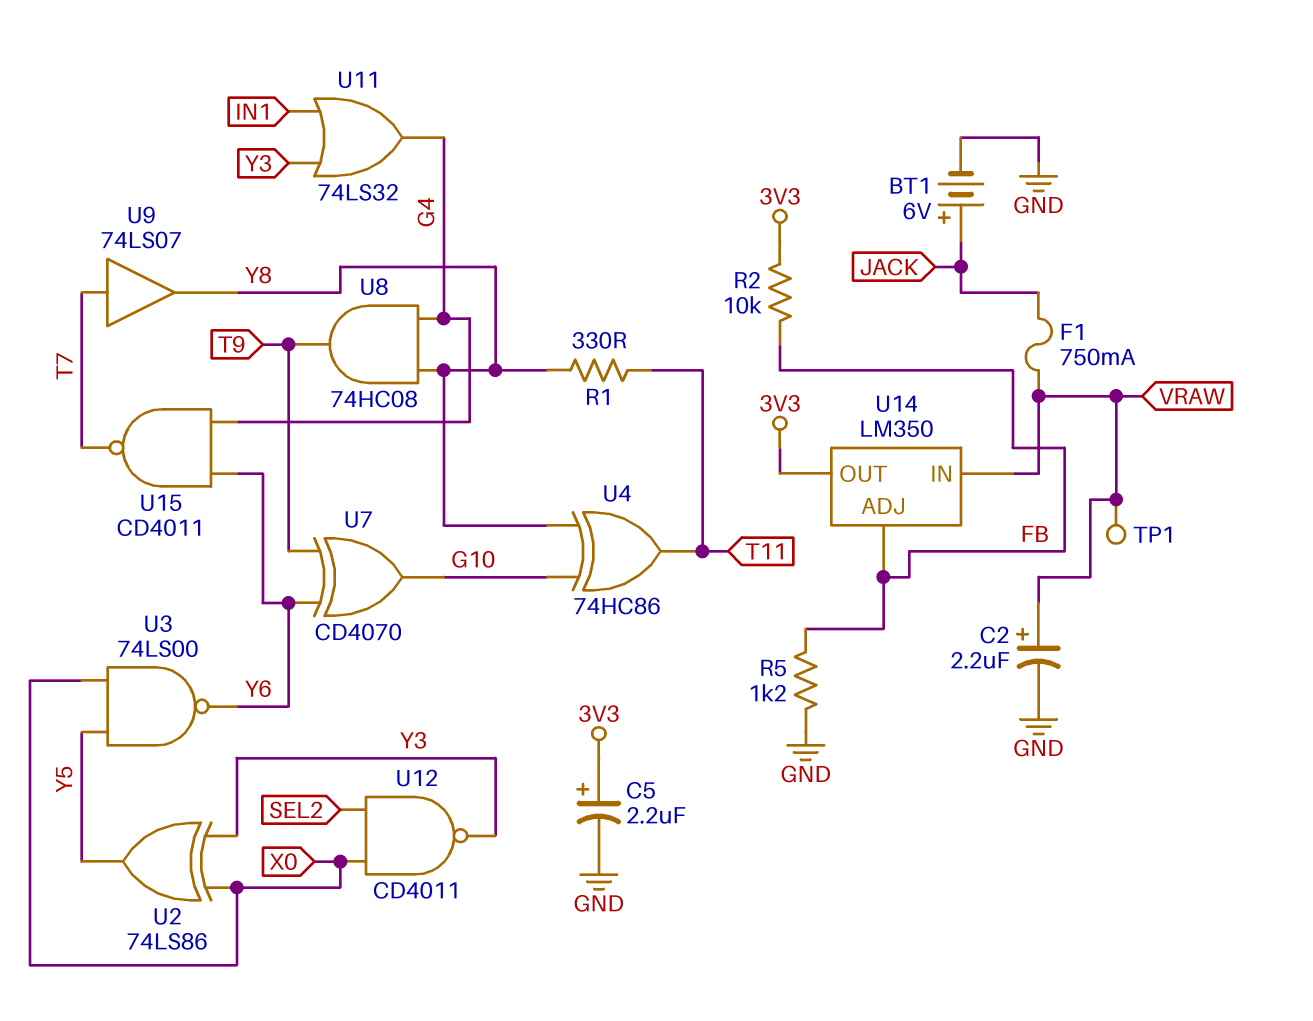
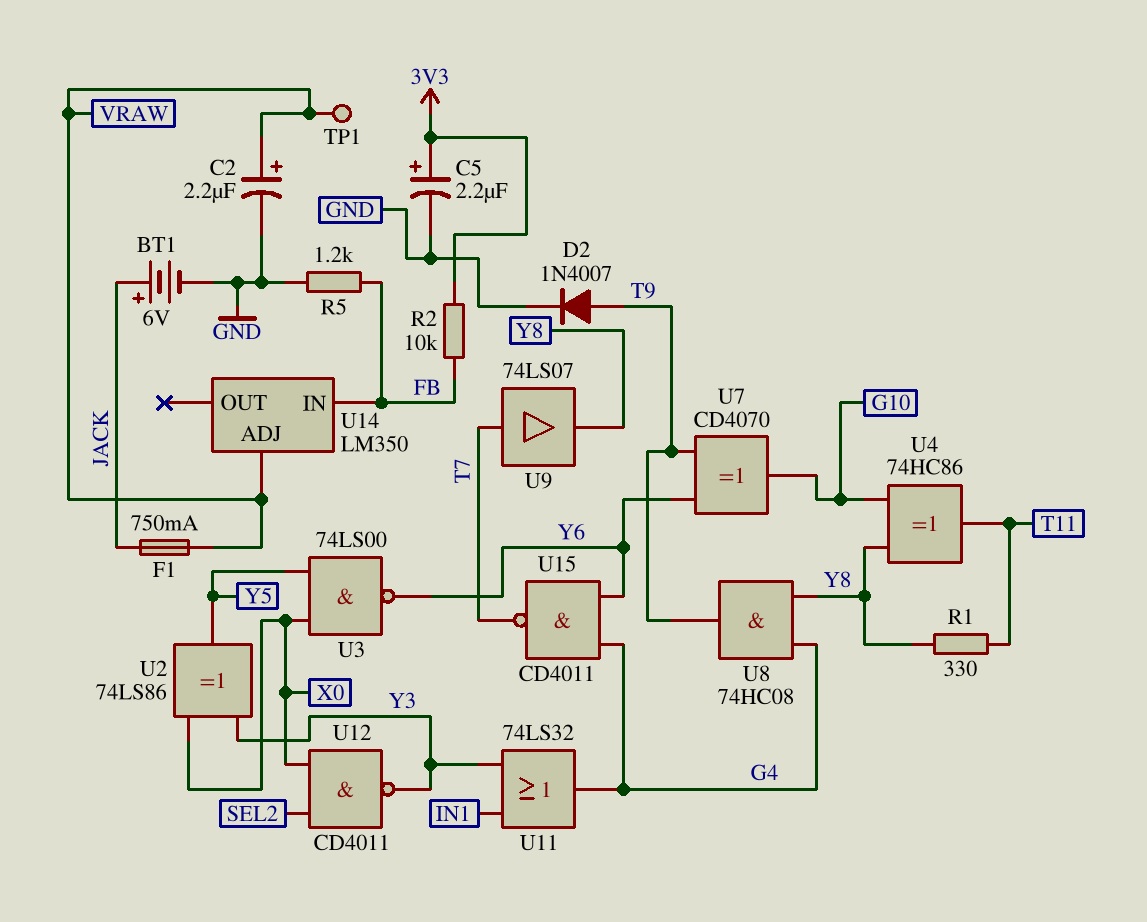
D2: none -> diode 1N4007 (A T9, K GND)
U14 pin ADJ: FB -> VRAW
U14 pin IN: VRAW -> FB
U14 pin OUT: 3V3 -> none

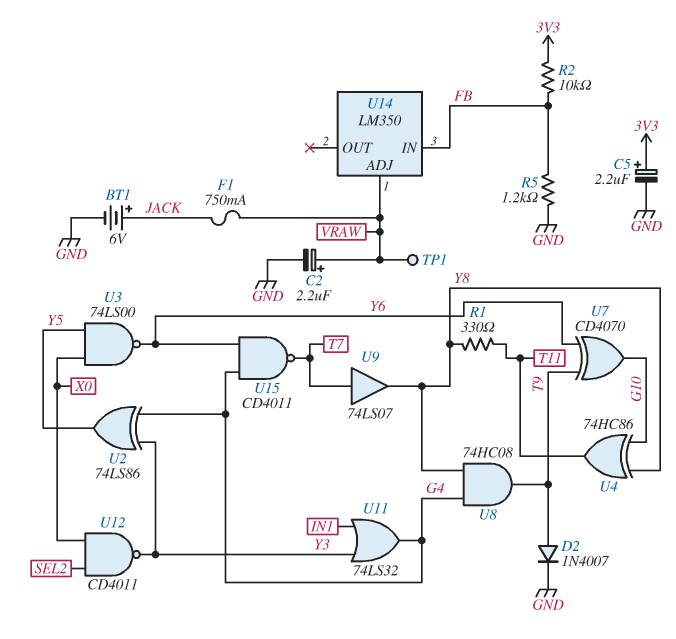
U2: XOR 74LS86 (in X0, in Y3, out Y5) -> XOR 74LS86 (in G4, in Y3, out Y5)

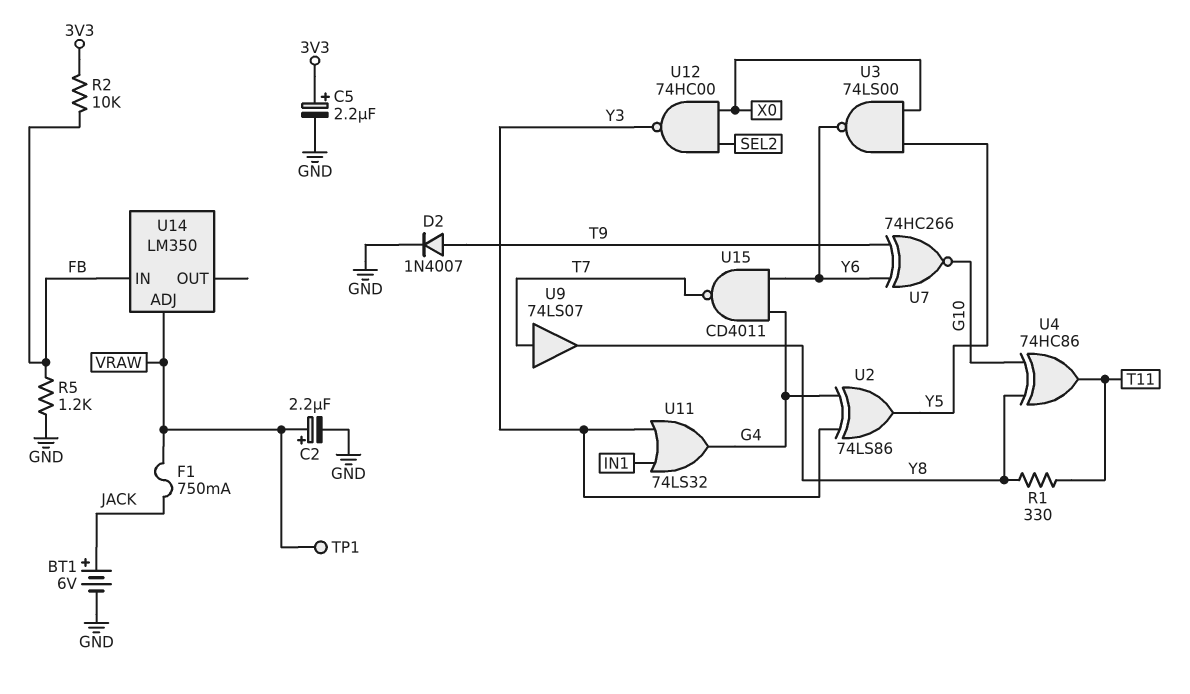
U7: XOR CD4070 (in T9, in Y6, out G10) -> XNOR 74HC266 (in T9, in Y6, out G10)
U8: AND 74HC08 (in G4, in Y8, out T9) -> none
U12: NAND CD4011 (in SEL2, in X0, out Y3) -> NAND 74HC00 (in SEL2, in X0, out Y3)

